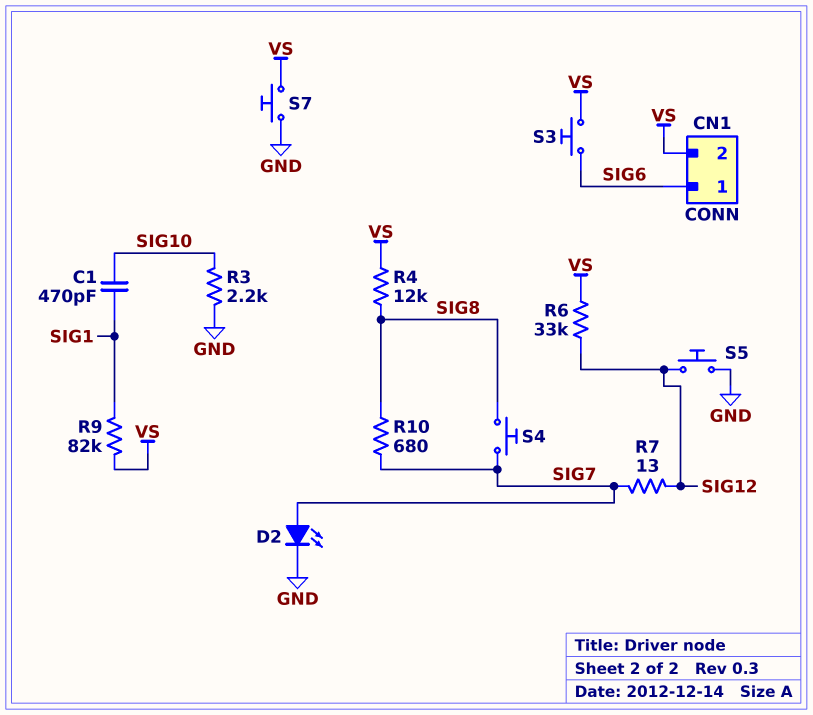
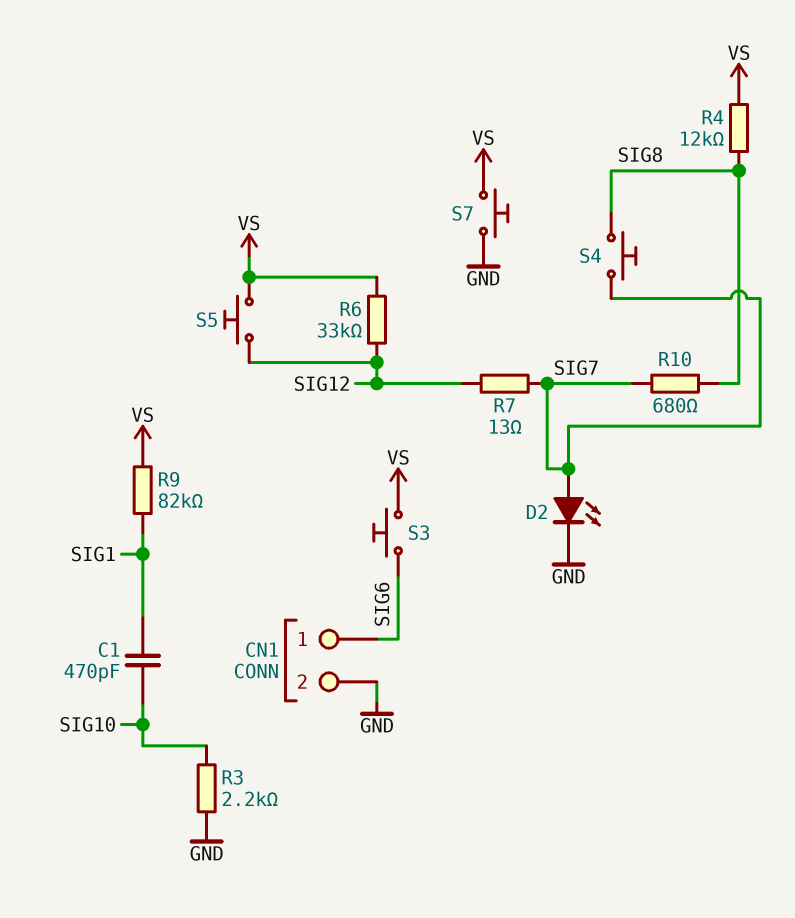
CN1 pin 2: VS -> GND
S5: button (GND, SIG12) -> button (SIG12, VS)

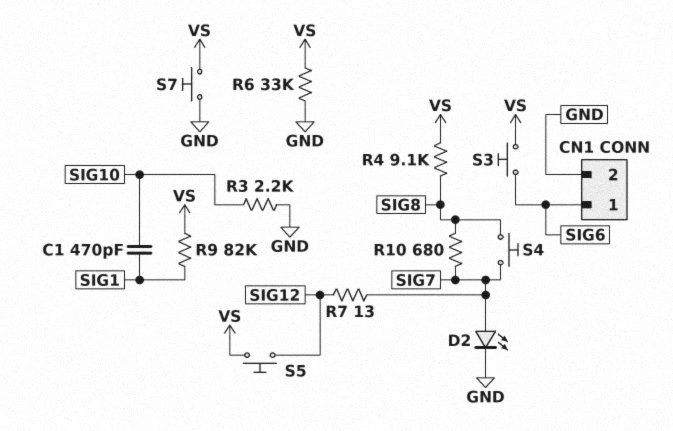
R4: 12k (SIG8, VS) -> 9.1k (SIG8, VS)
R6: 33k (SIG12, VS) -> 33k (GND, VS)

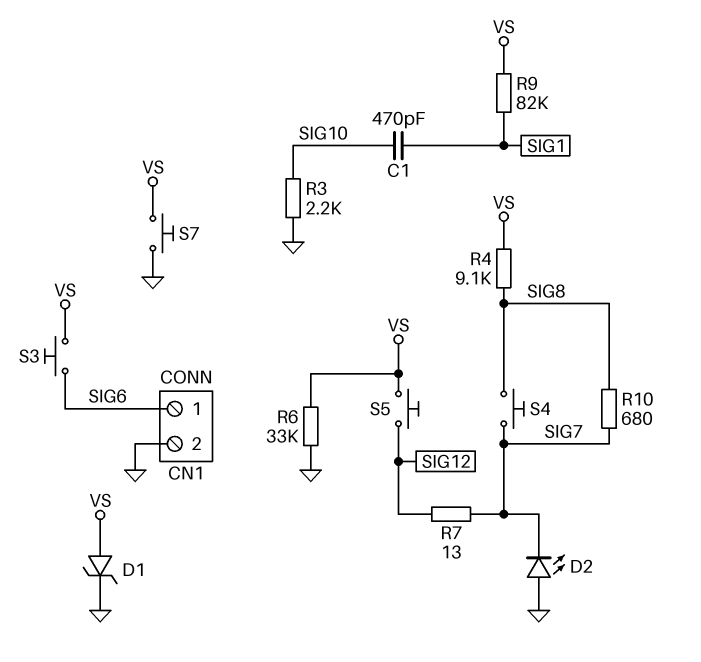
D1: none -> zener (A VS, K GND)
D2: LED (A SIG7, K GND) -> LED (A GND, K SIG7)

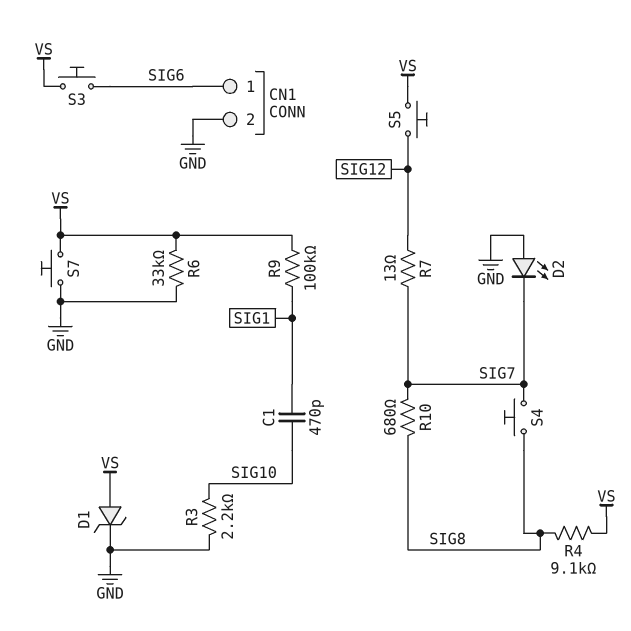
R9: 82k (SIG1, VS) -> 100k (SIG1, VS)

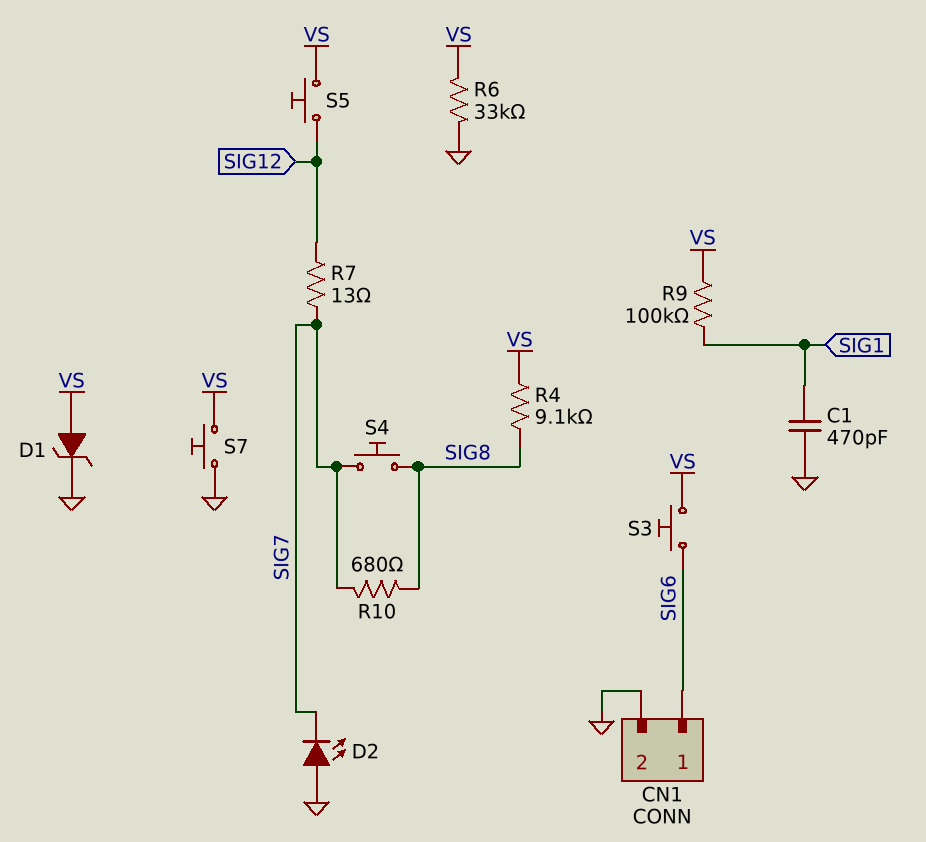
C1: 470pF (SIG1, SIG10) -> 470pF (GND, SIG1)
R3: 2.2k (GND, SIG10) -> none

